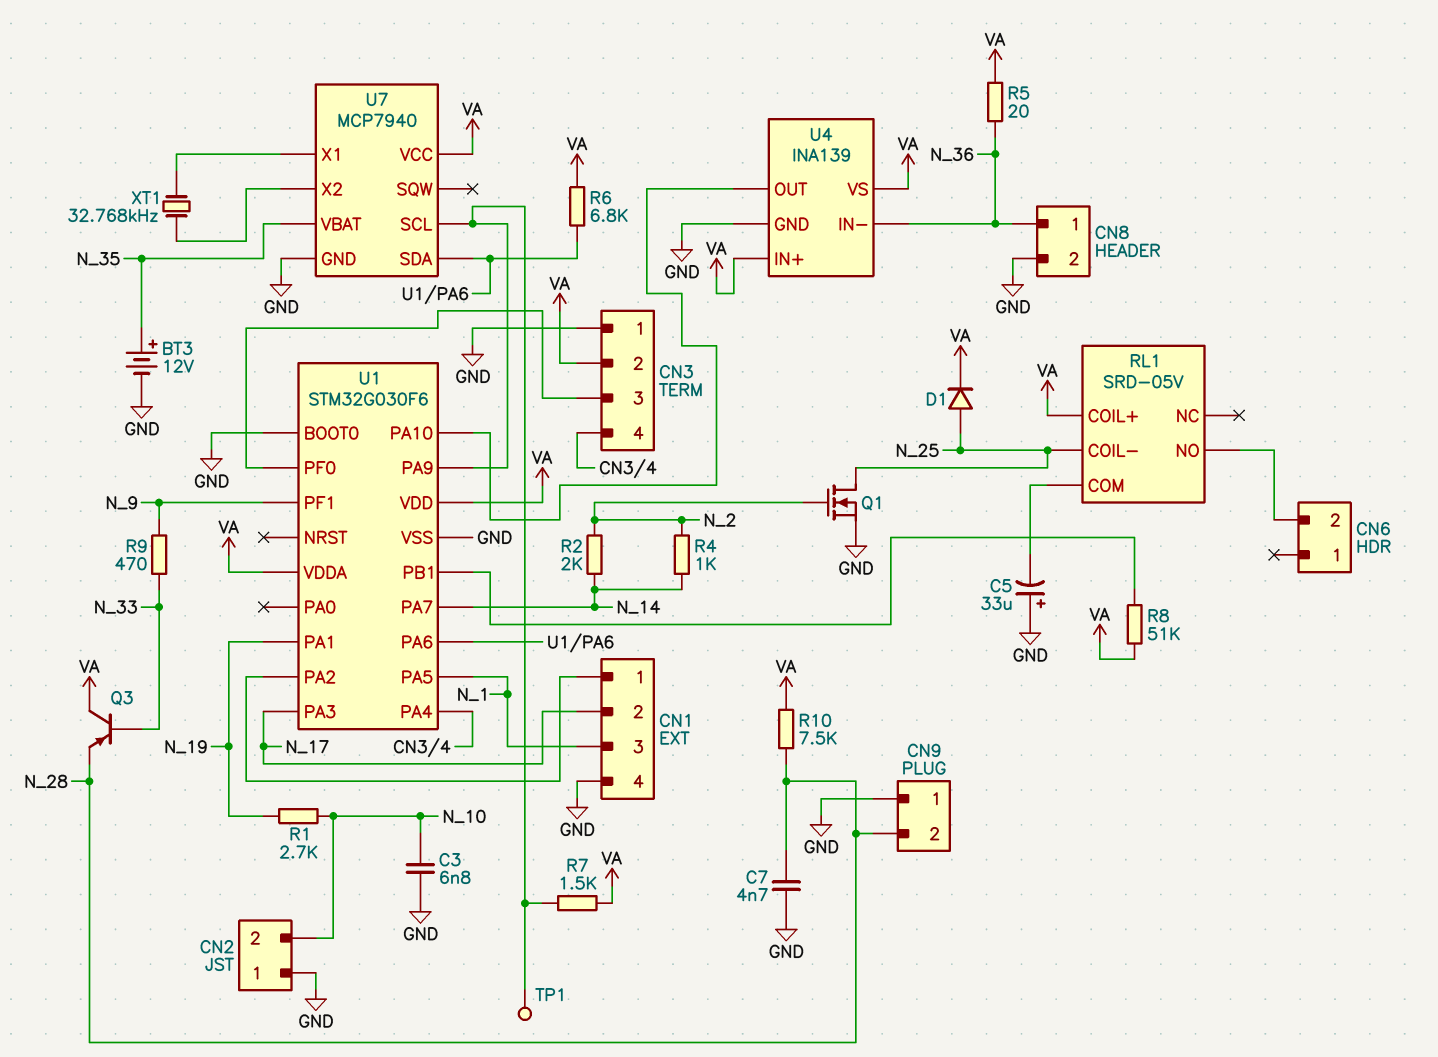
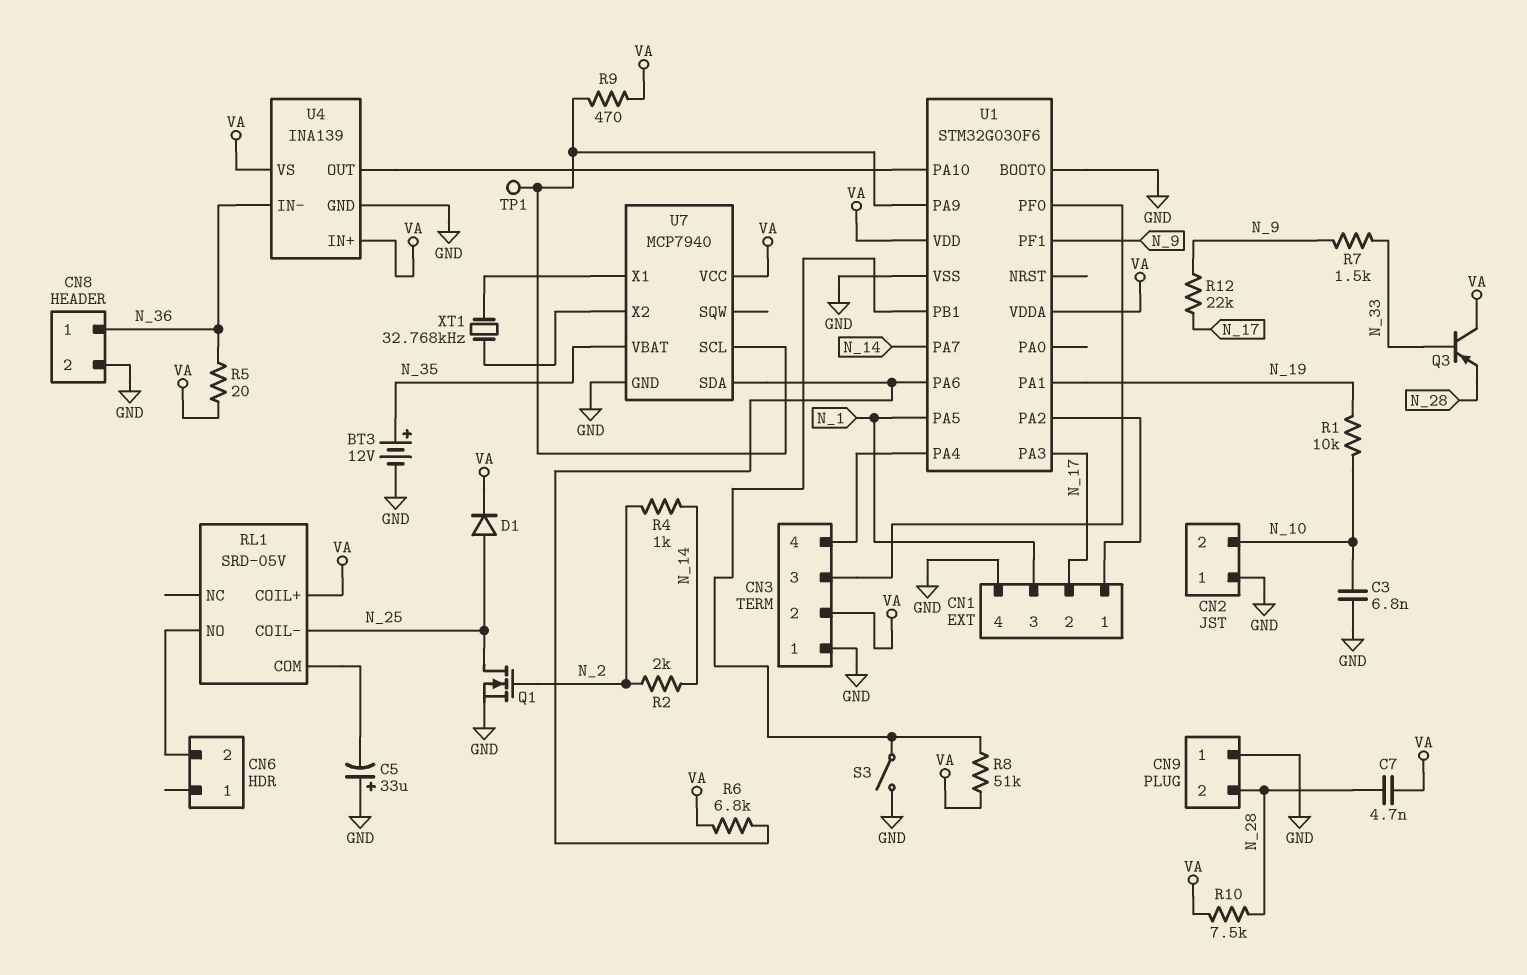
C7: 4.7nF (GND, N_28) -> 4.7nF (N_28, VA)
R1: 2.7k (N_10, N_19) -> 10k (N_10, N_19)
R7: 1.5k (U1/PA9, VA) -> 1.5k (N_9, N_33)
R9: 470 (N_9, N_33) -> 470 (U1/PA9, VA)
R12: none -> 22k (N_9, N_17)
S3: none -> switch (GND, U1/PB1)

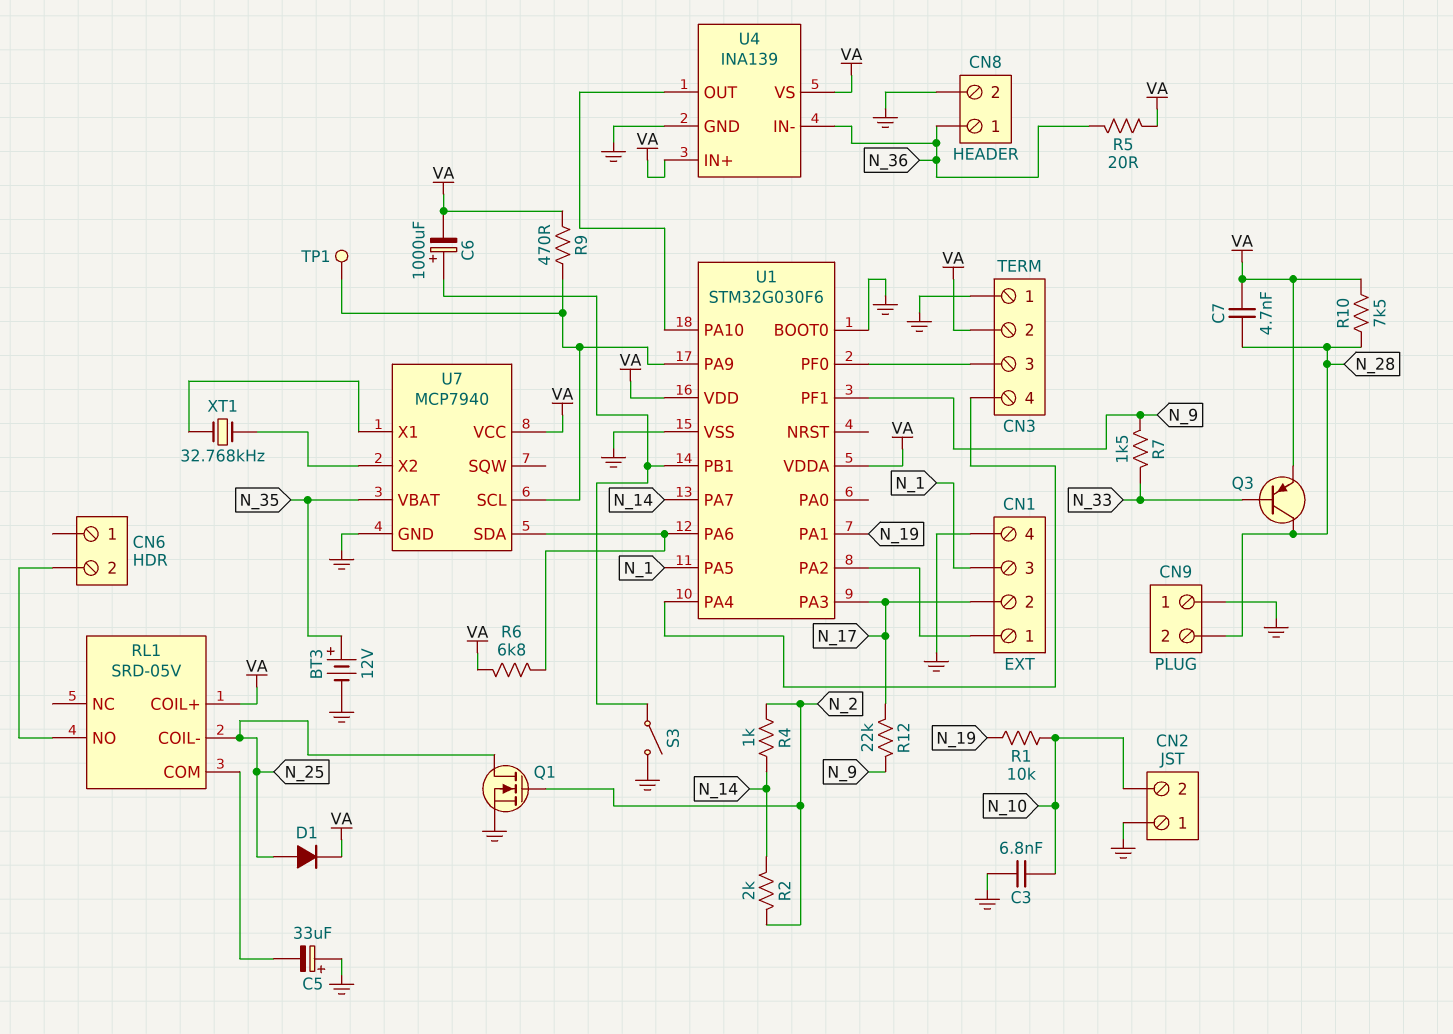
C6: none -> 1000uF (plus U1/PB1, minus VA)
Q3: PNP (B N_33, C VA, E N_28) -> PNP (B N_33, C N_28, E VA)
R8: 51k (U1/PB1, VA) -> none

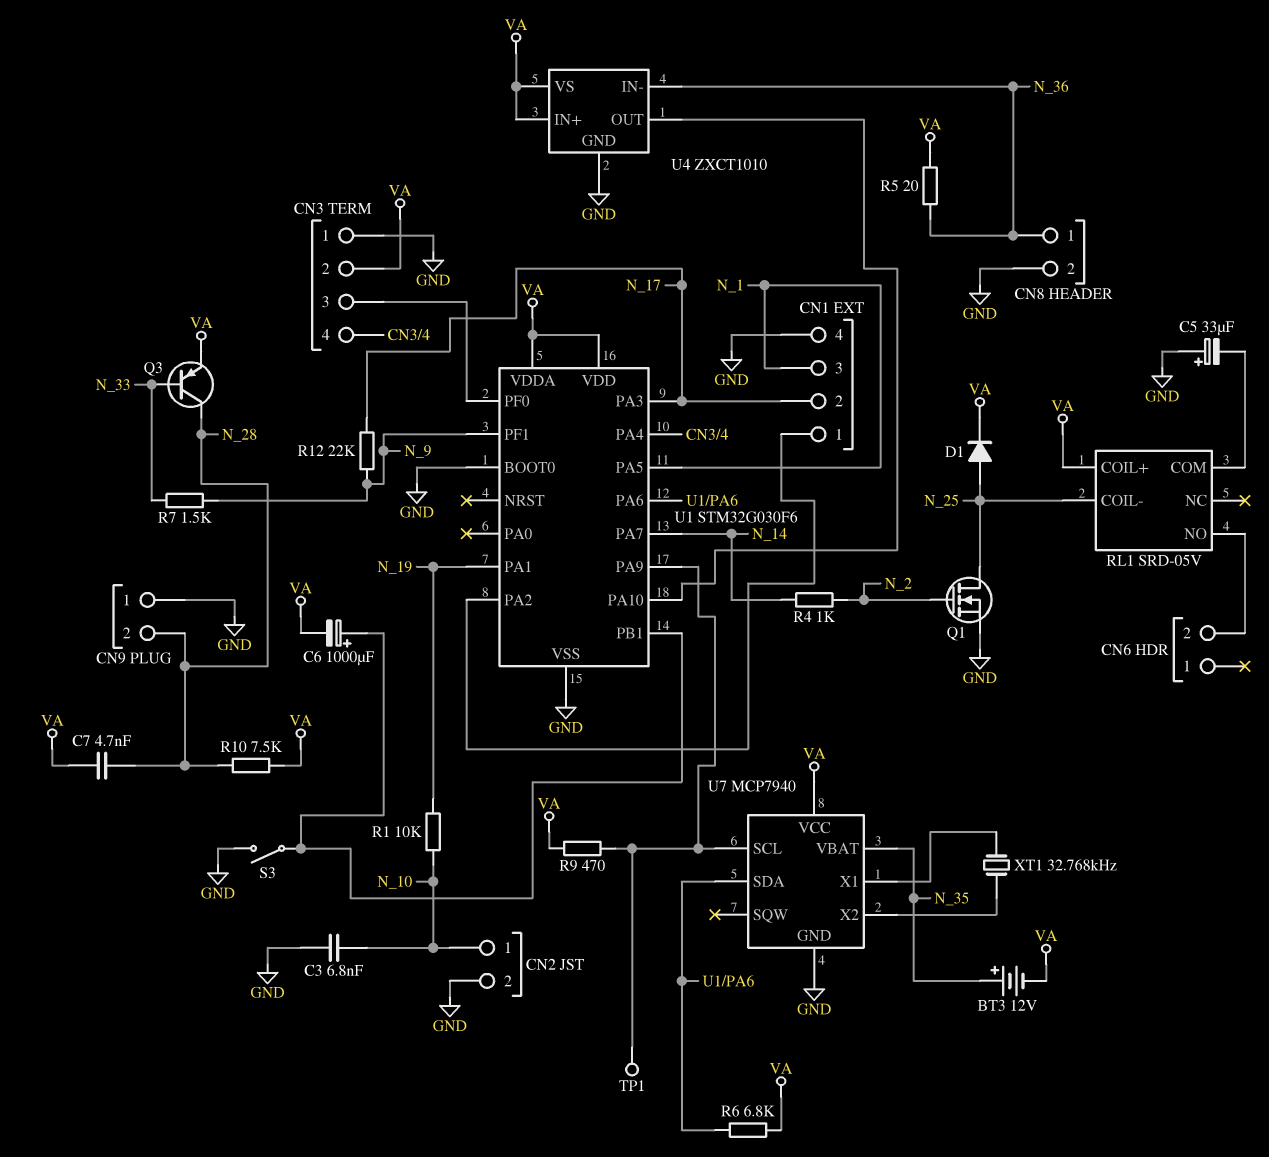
BT3: 12V (plus N_35, minus GND) -> 12V (plus N_35, minus VA)
CN2 pin 1: GND -> N_10
CN2 pin 2: N_10 -> GND
R2: 2k (N_2, N_14) -> none
U4: INA139 -> ZXCT1010

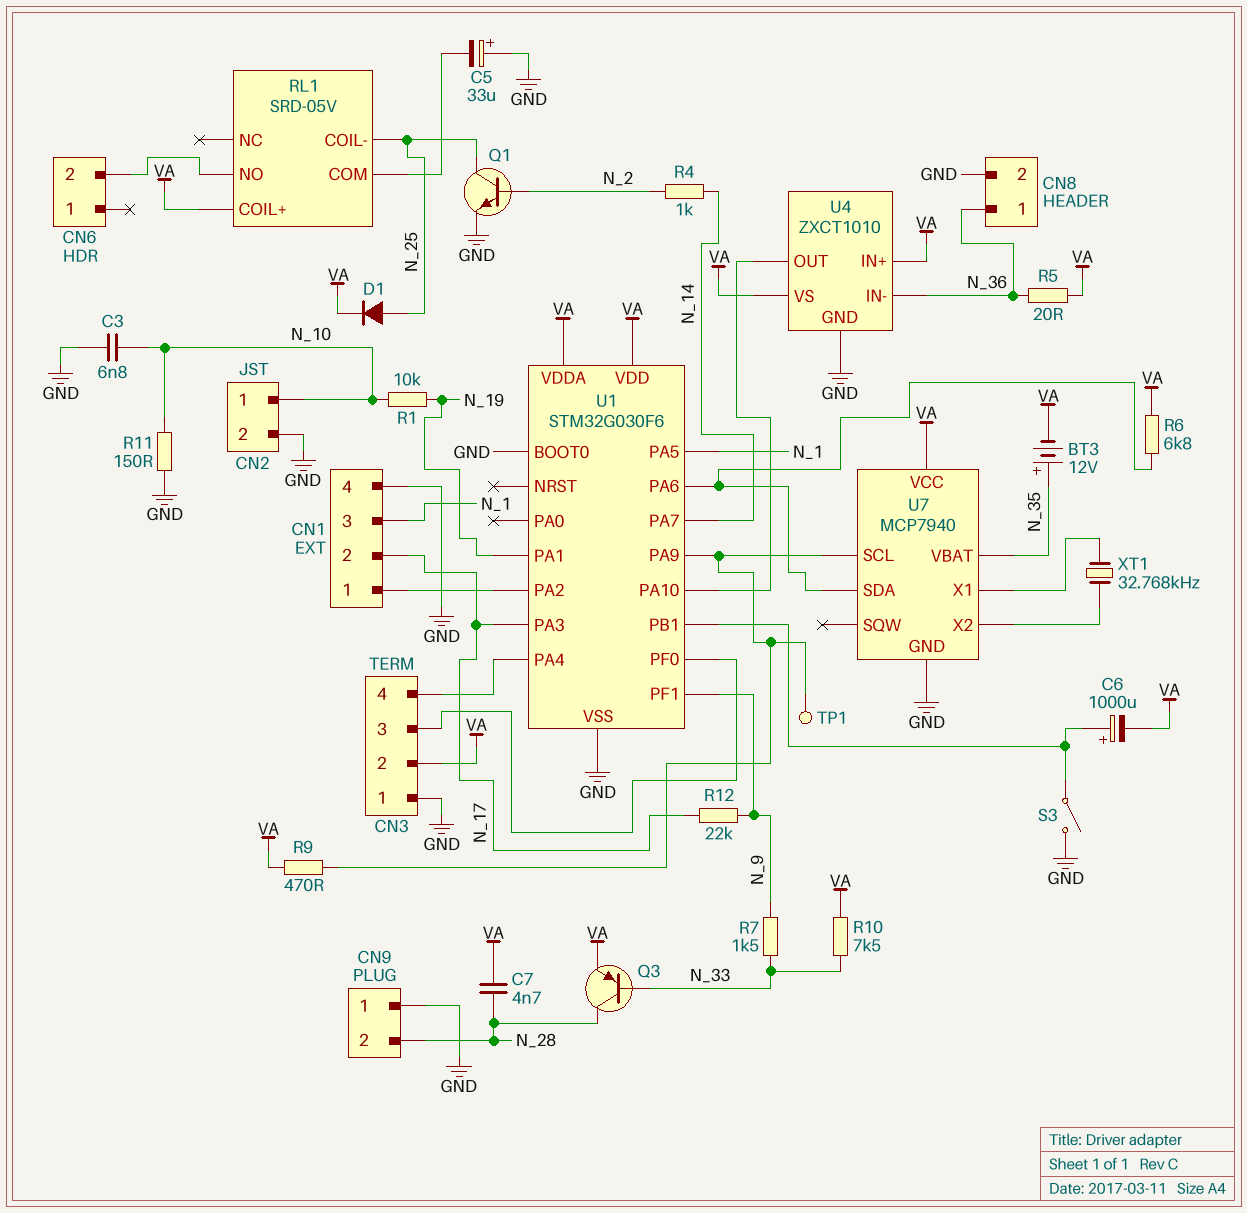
Q1: NMOS (G N_2, D N_25, S GND) -> NPN (B N_2, C N_25, E GND)
R10: 7.5k (N_28, VA) -> 7.5k (N_33, VA)
R11: none -> 150 (GND, N_10)

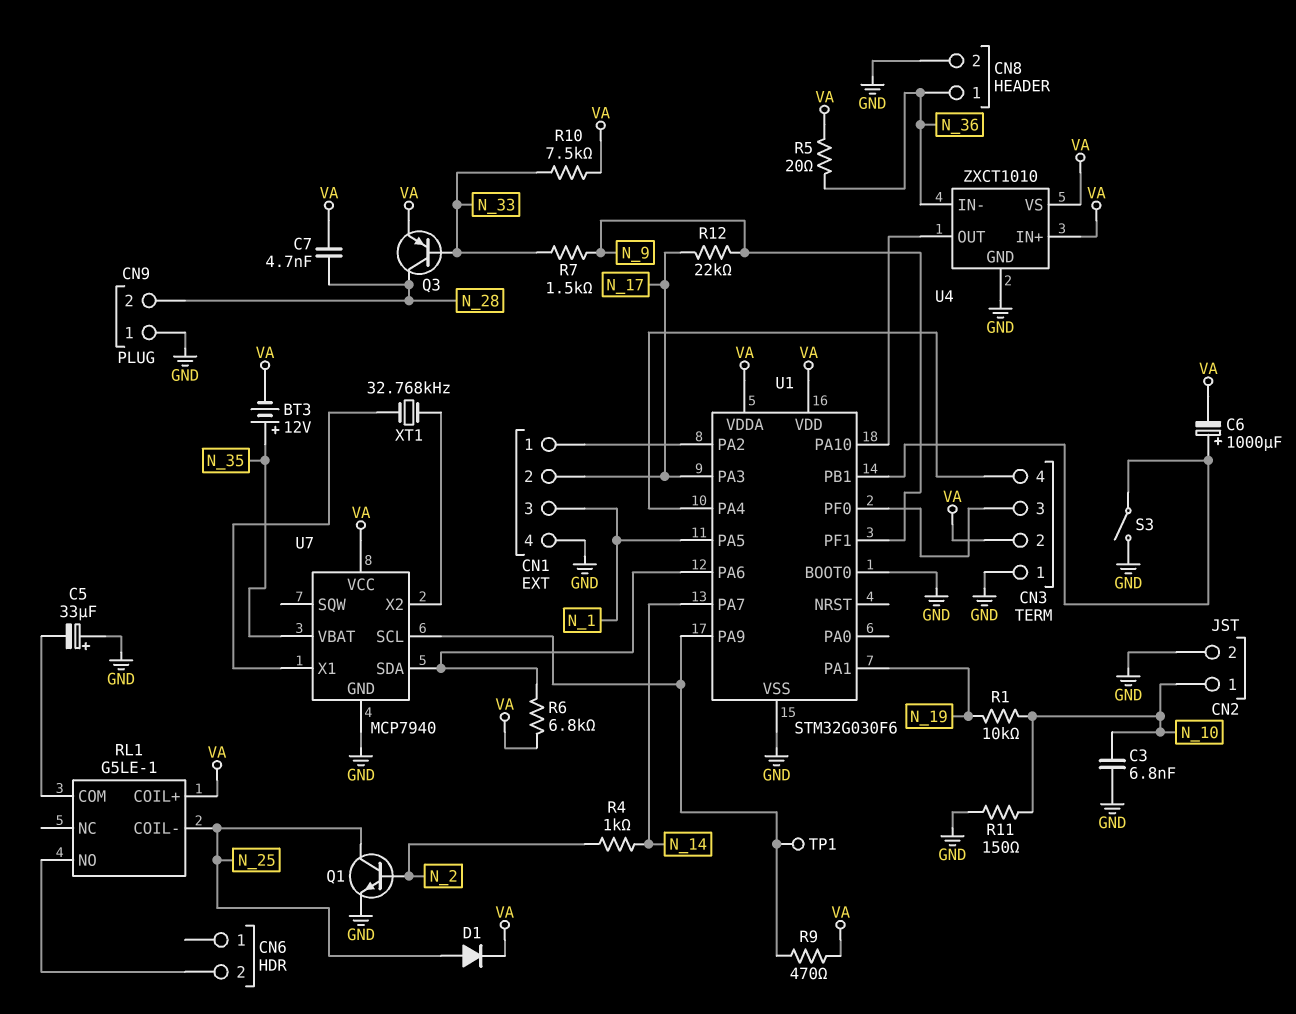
RL1: SRD-05V -> G5LE-1

